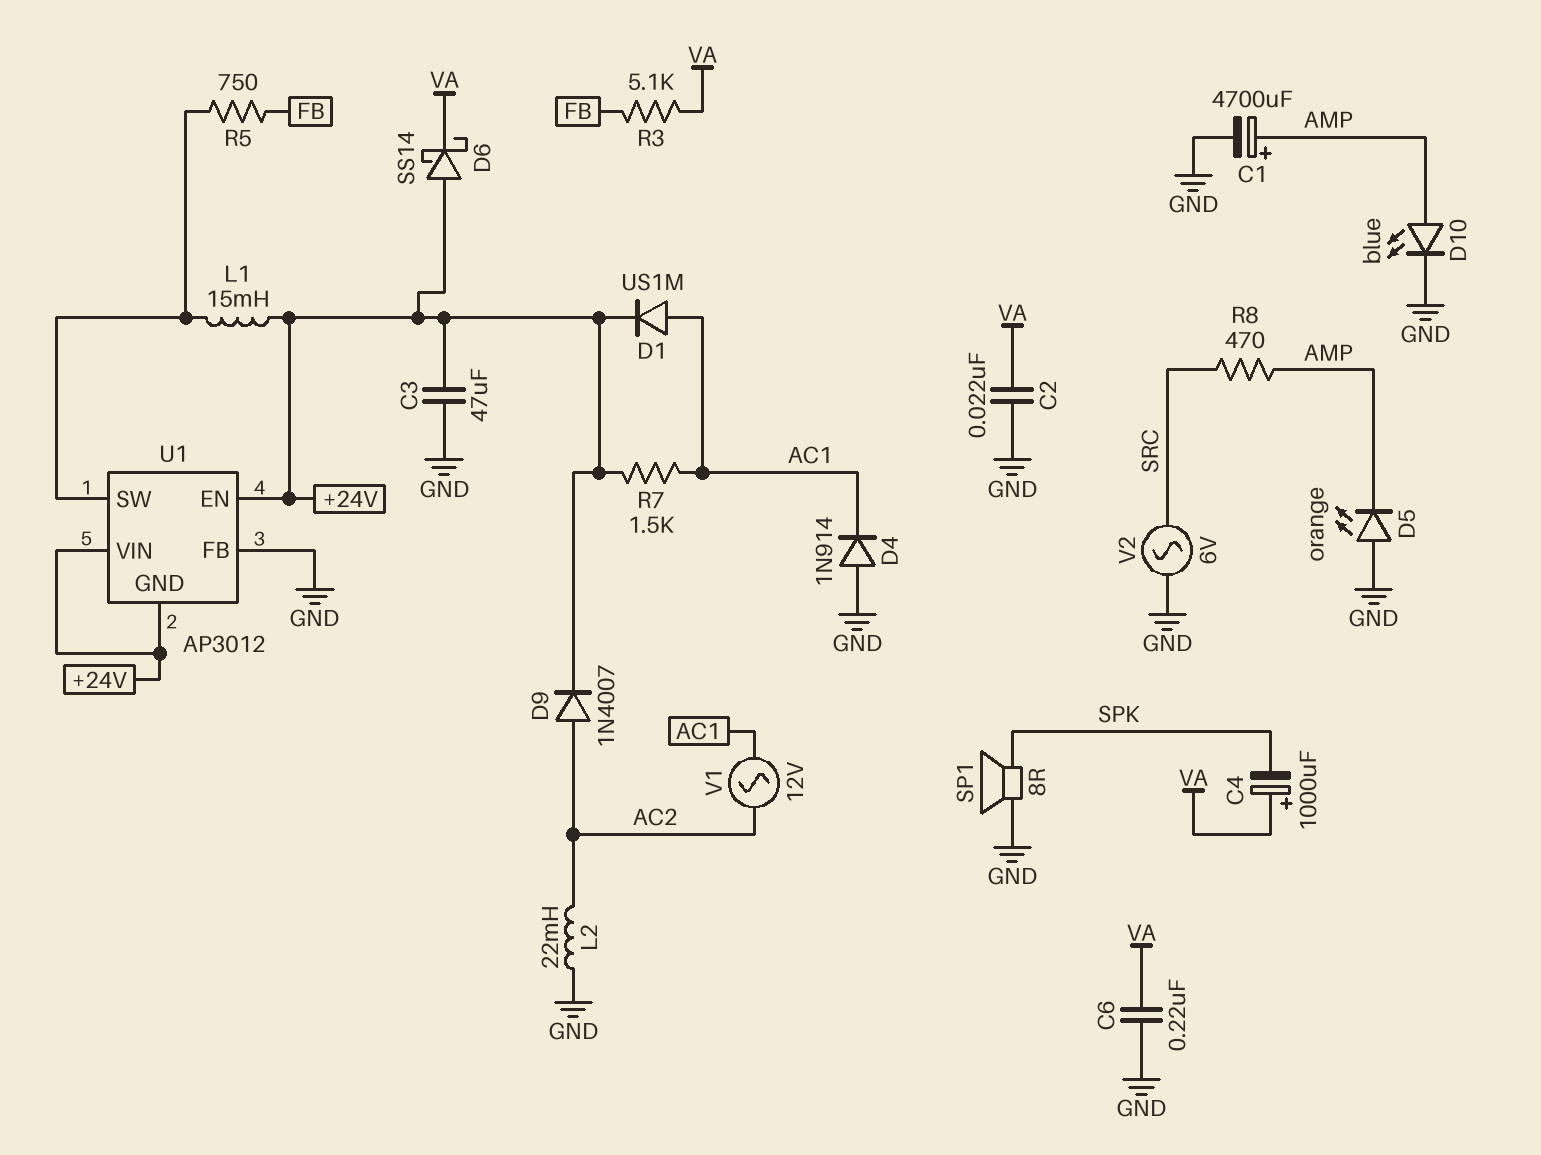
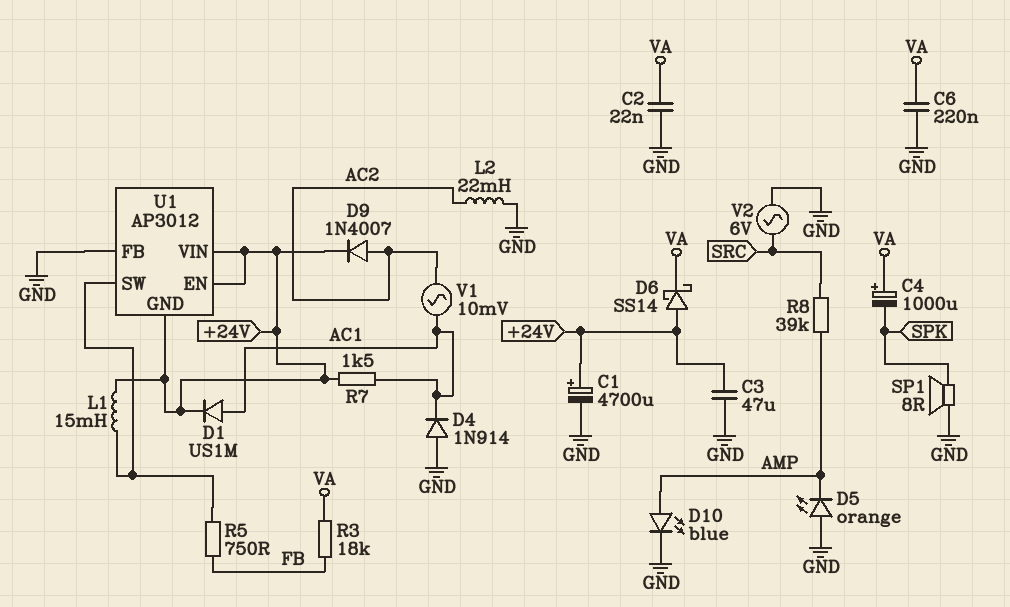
C1: 4700uF (plus AMP, minus GND) -> 4700uF (plus +24V, minus GND)
R3: 5.1k (FB, VA) -> 18k (FB, VA)
R8: 470 (AMP, SRC) -> 39k (AMP, SRC)
V1: AC 12V (AC1, AC2) -> AC 10mV (AC1, AC2)

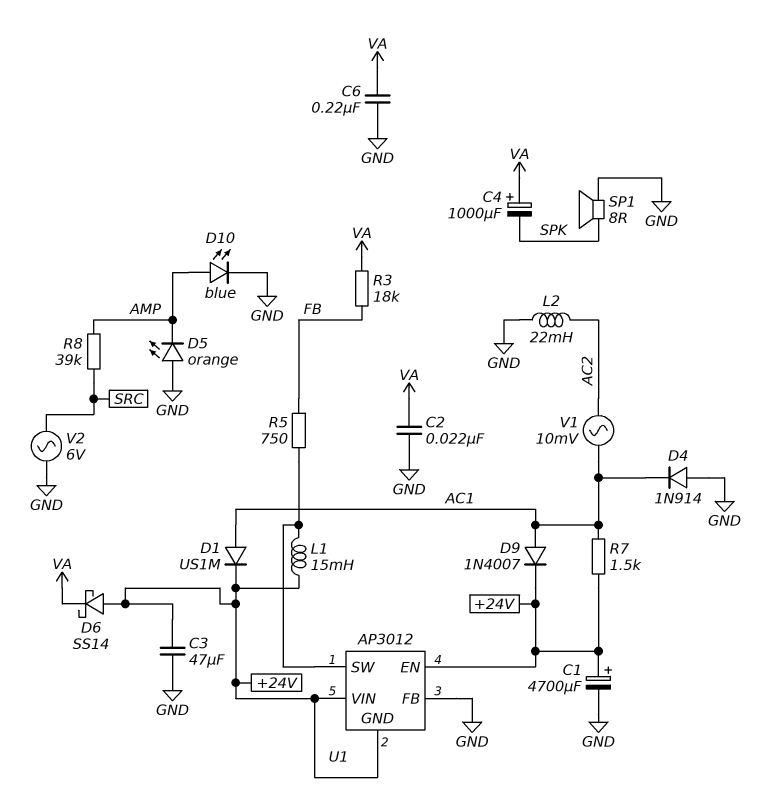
D9: diode 1N4007 (A AC2, K +24V) -> diode 1N4007 (A AC1, K +24V)

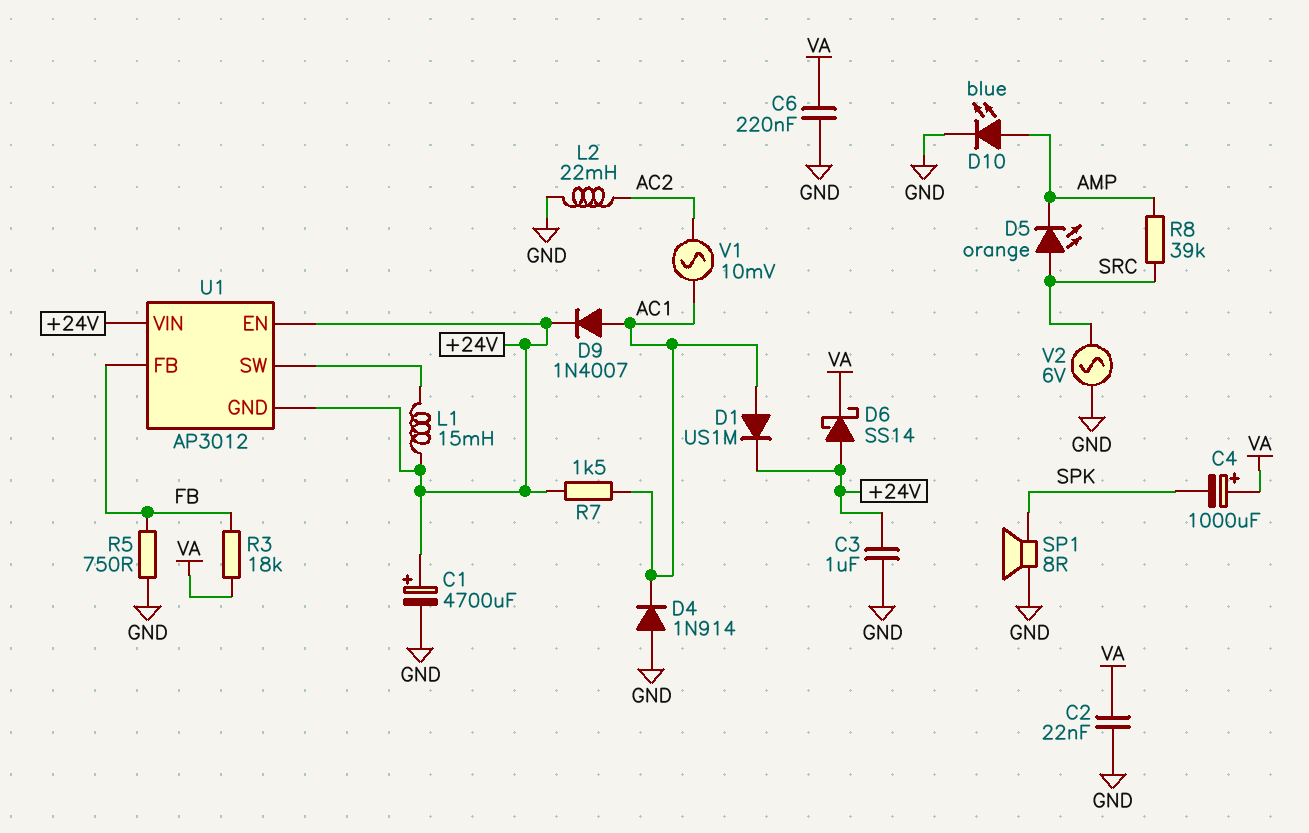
C3: 47uF (+24V, GND) -> 1uF (+24V, GND)
D5: LED orange (A GND, K AMP) -> LED orange (A SRC, K AMP)
R5: 750 (FB, U1/SW) -> 750 (FB, GND)
U1 pin FB: GND -> FB

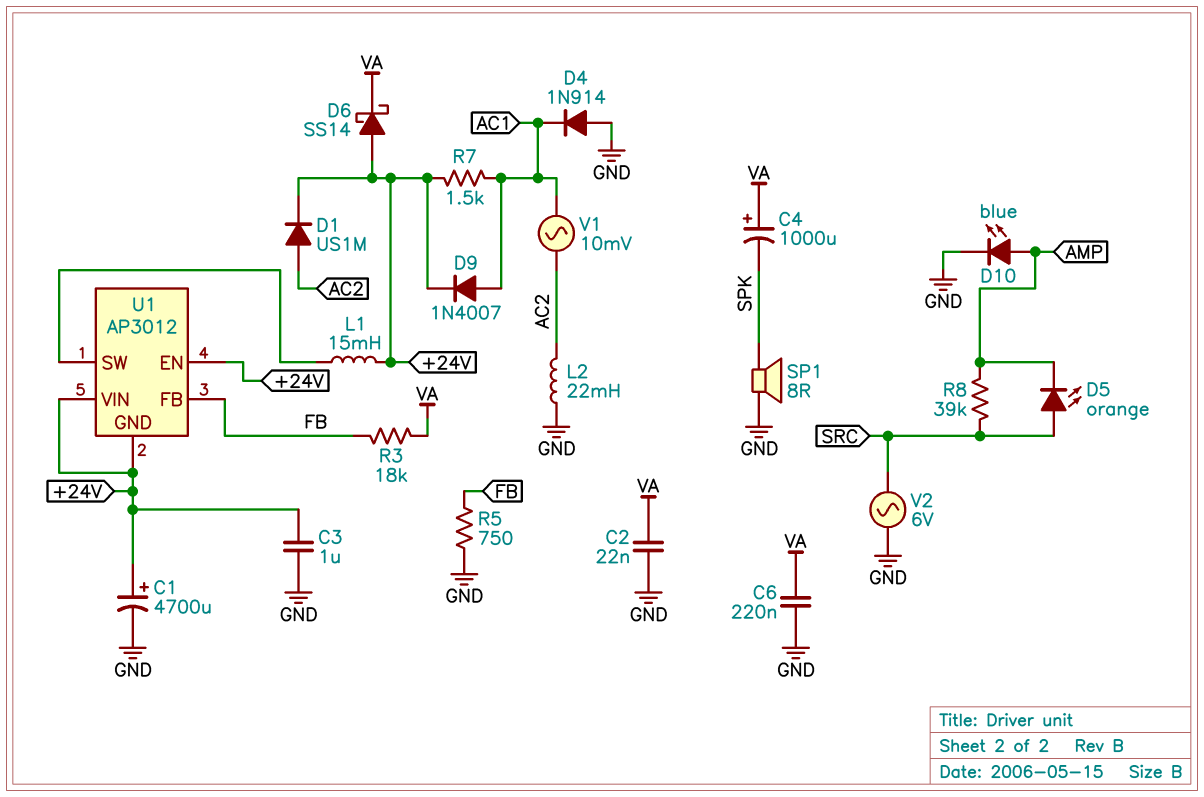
D1: diode US1M (A AC1, K +24V) -> diode US1M (A AC2, K +24V)

